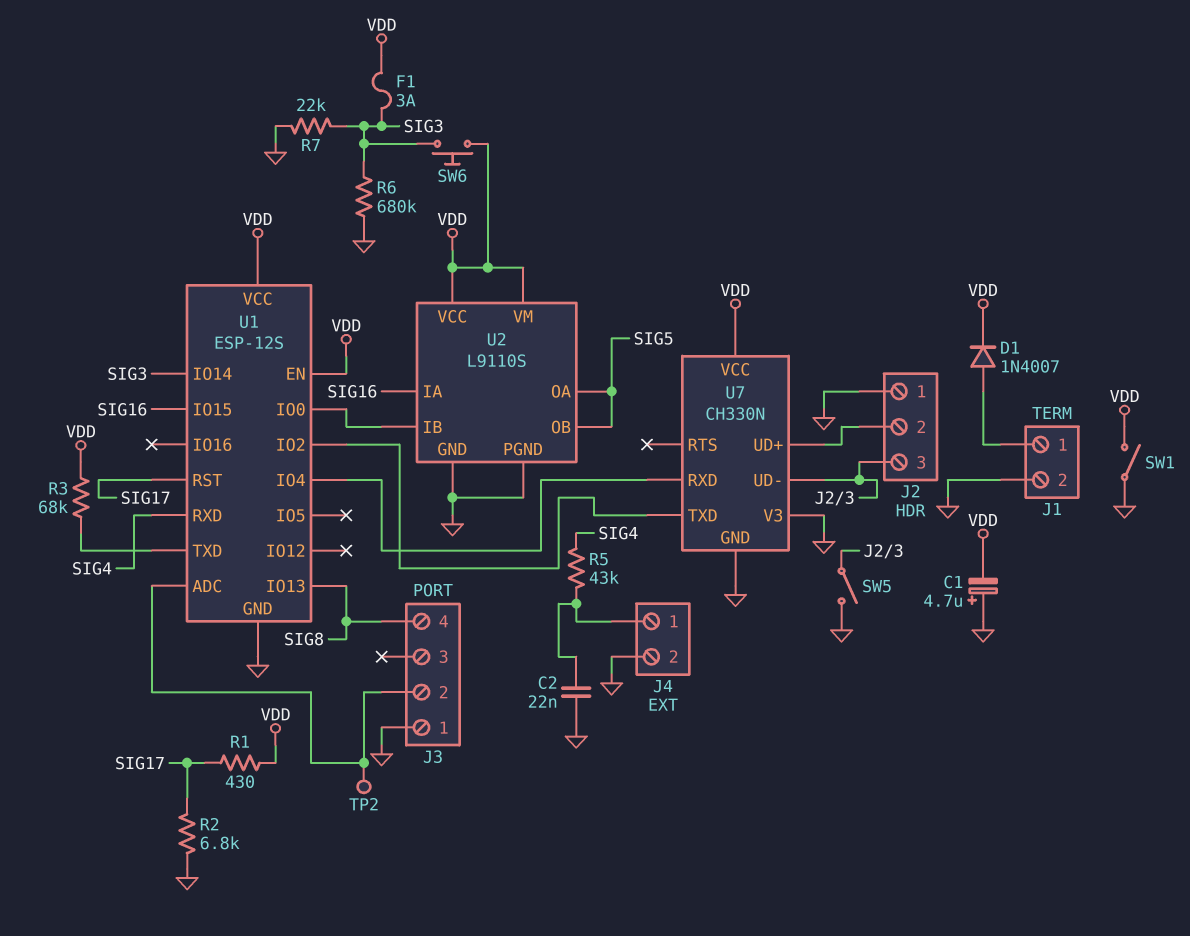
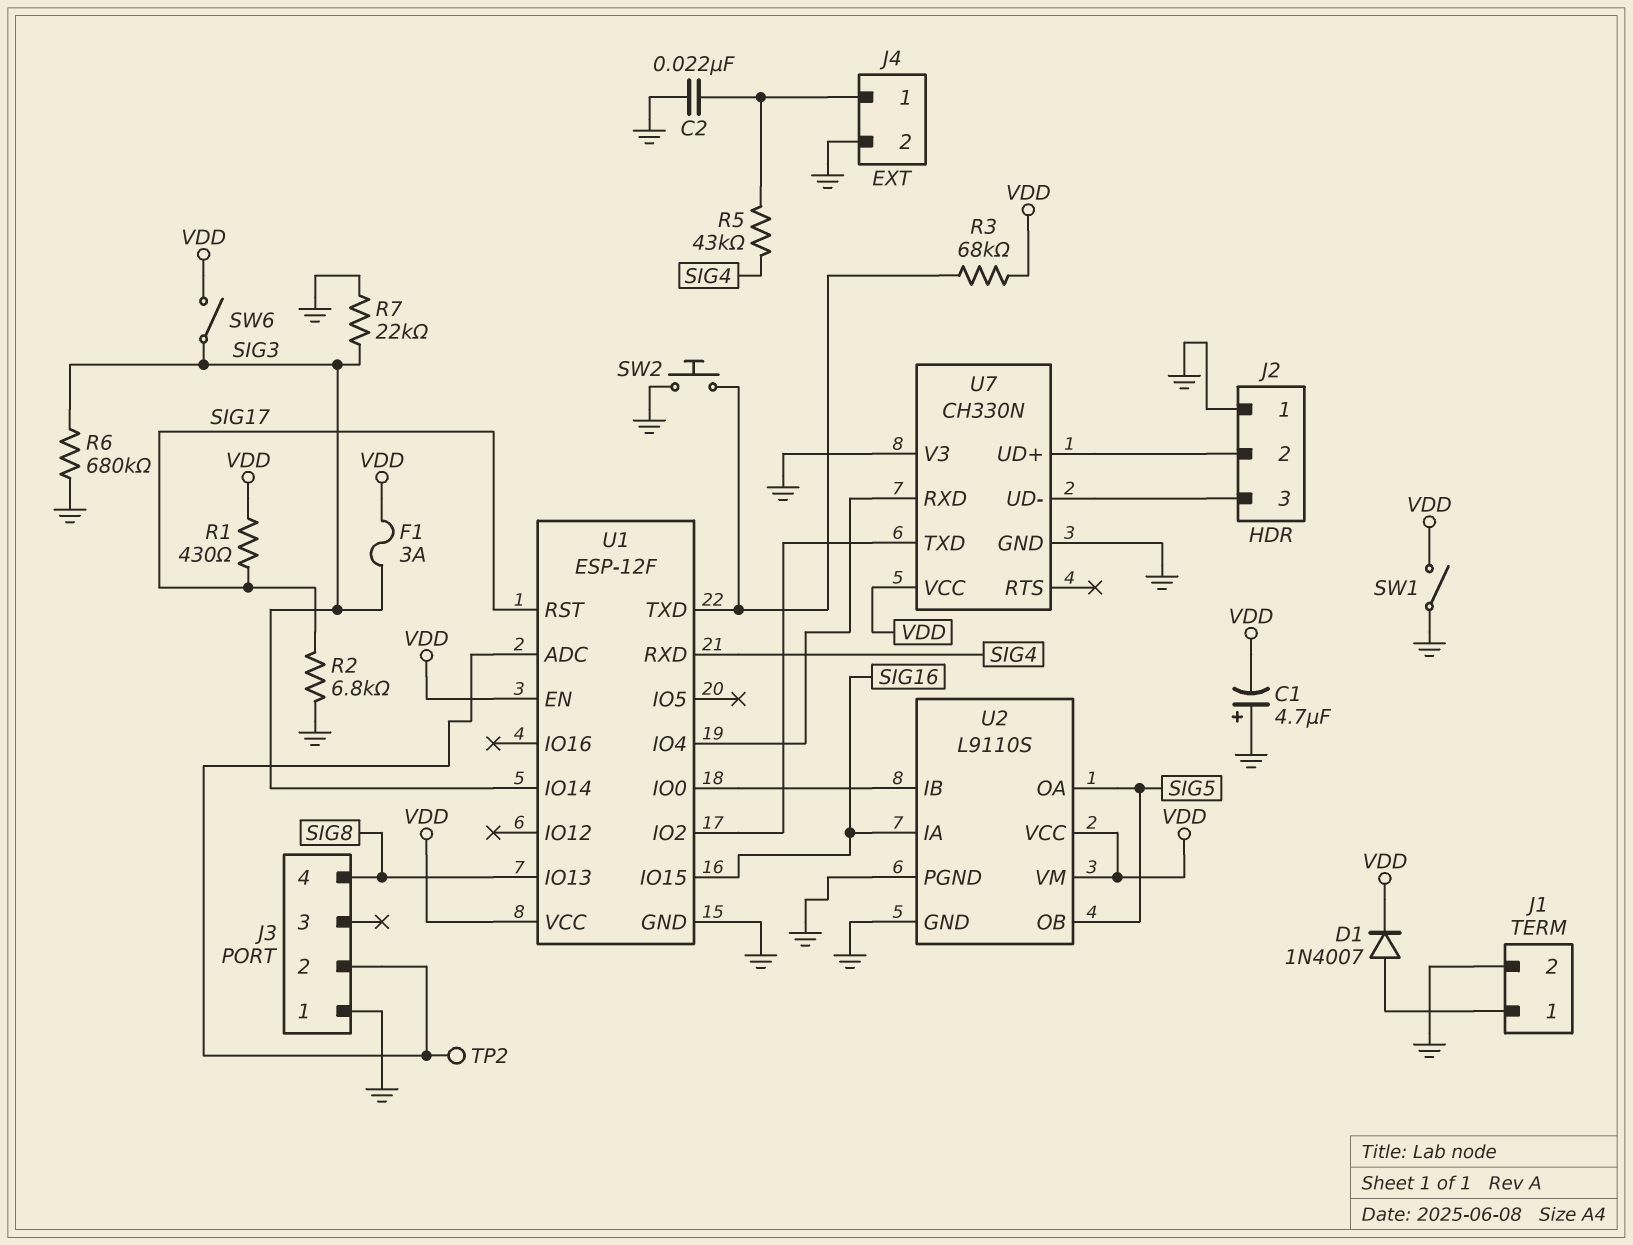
SW2: none -> button (GND, U1/TXD)
SW5: switch (GND, J2/3) -> none
SW6: button (SIG3, VDD) -> switch (SIG3, VDD)
U1: ESP-12S -> ESP-12F

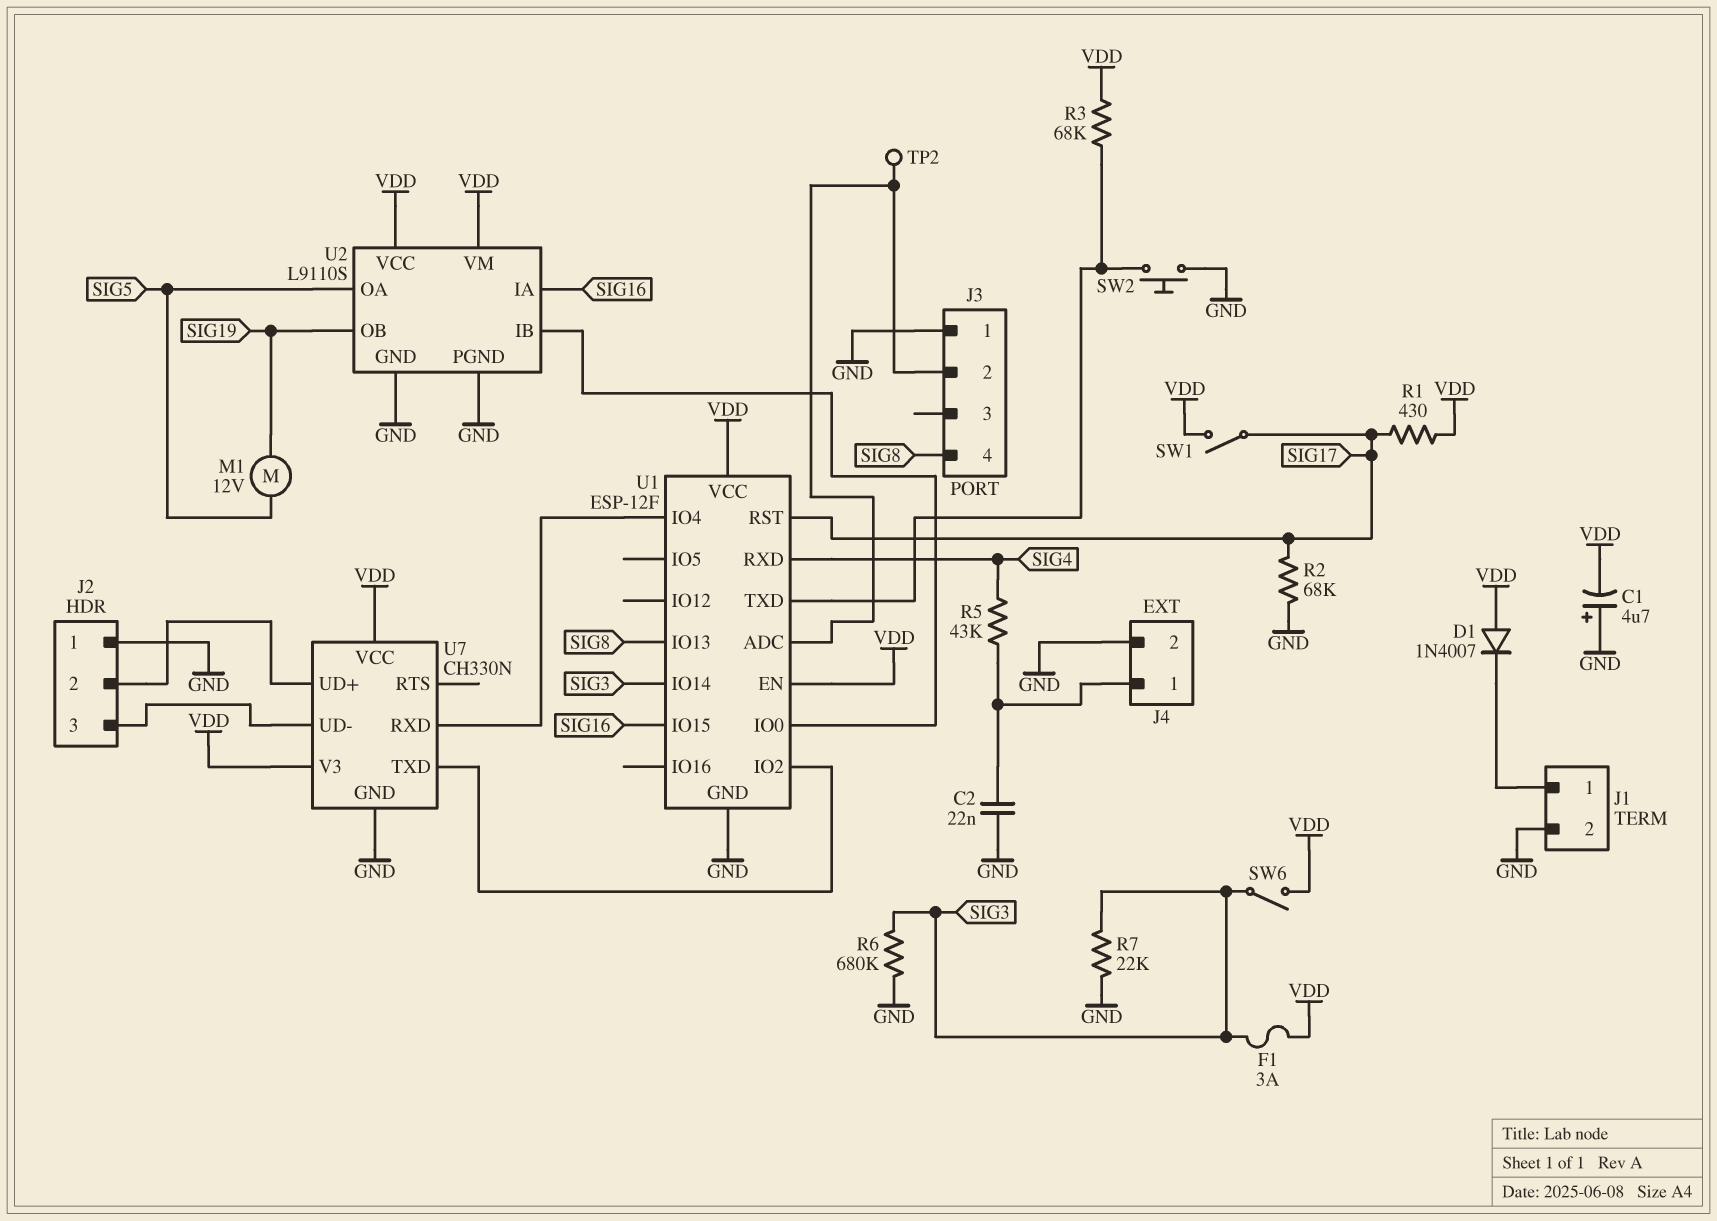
D1: diode 1N4007 (A J1/1, K VDD) -> diode 1N4007 (A VDD, K J1/1)
M1: none -> motor 12V (SIG5, SIG19)
R2: 6.8k (GND, SIG17) -> 68k (GND, SIG17)
SW1: switch (GND, VDD) -> switch (SIG17, VDD)
U2 pin OB: SIG5 -> SIG19
U7 pin V3: GND -> VDD

